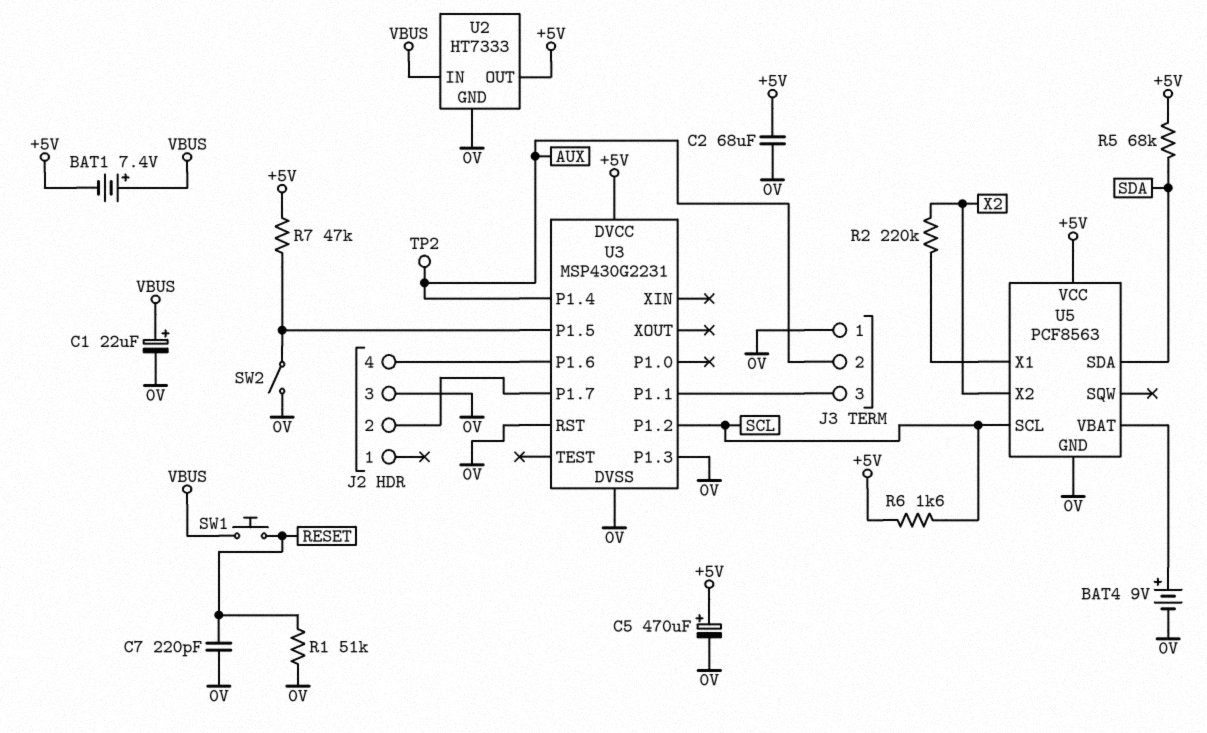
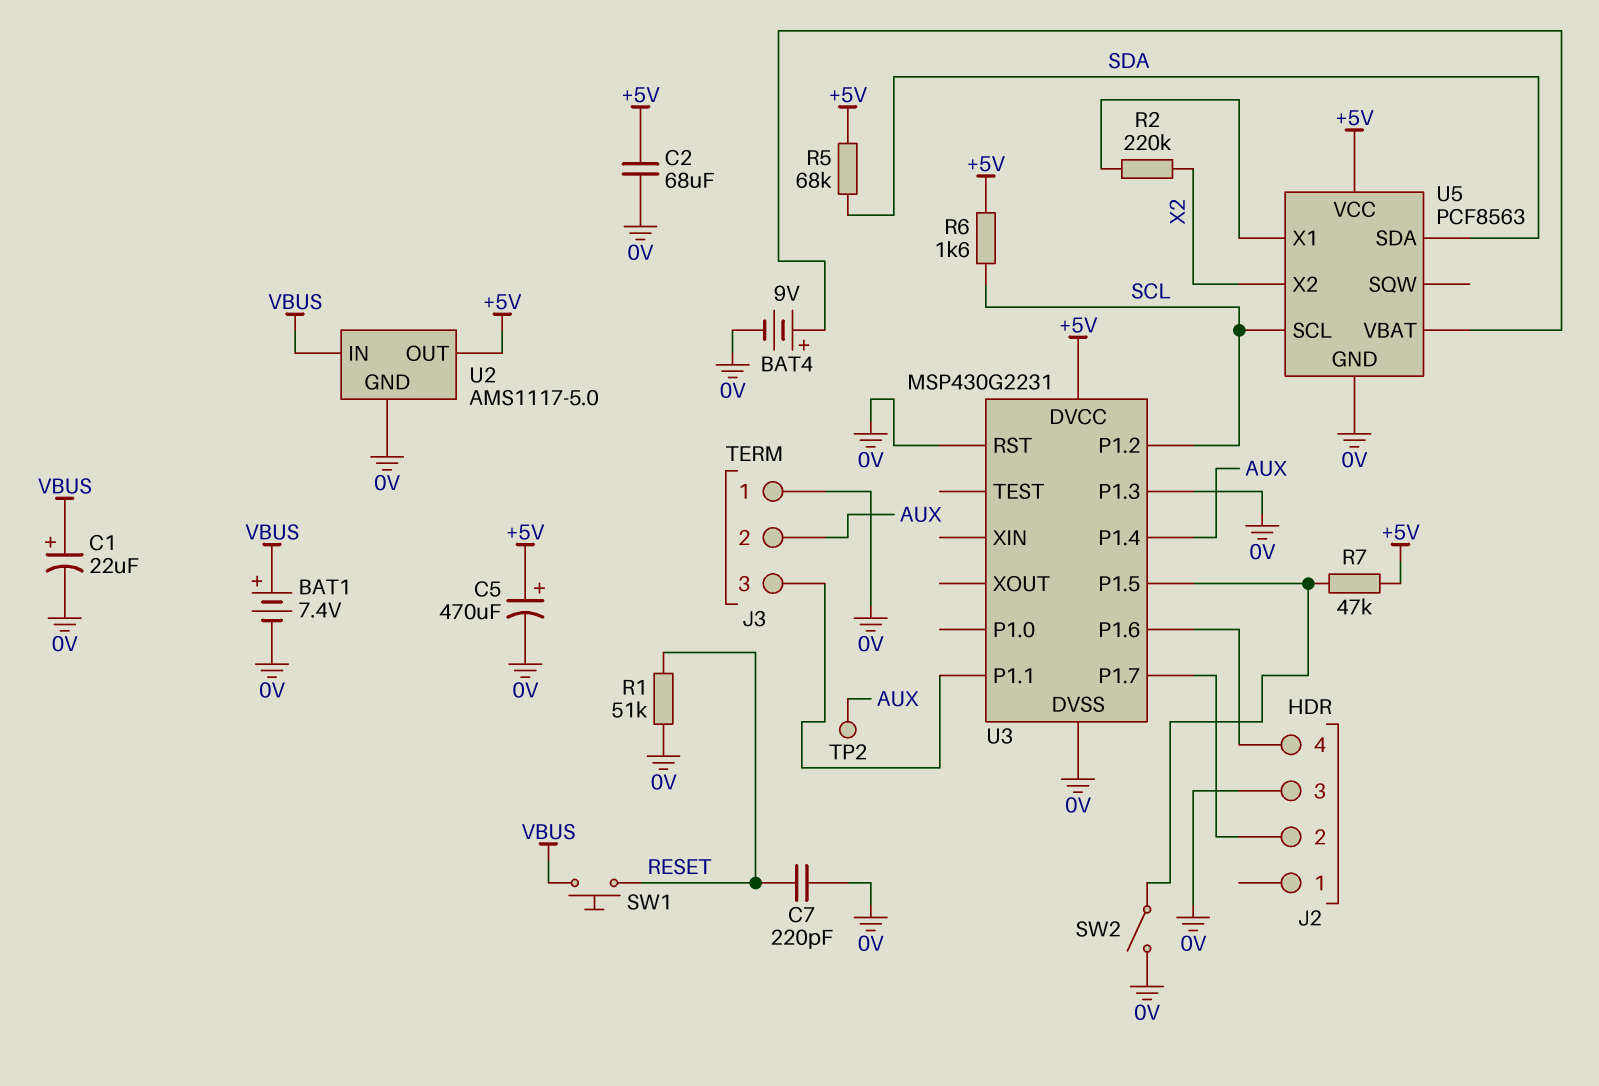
BAT1: 7.4V (plus VBUS, minus +5V) -> 7.4V (plus VBUS, minus 0V)
U2: HT7333 -> AMS1117-5.0

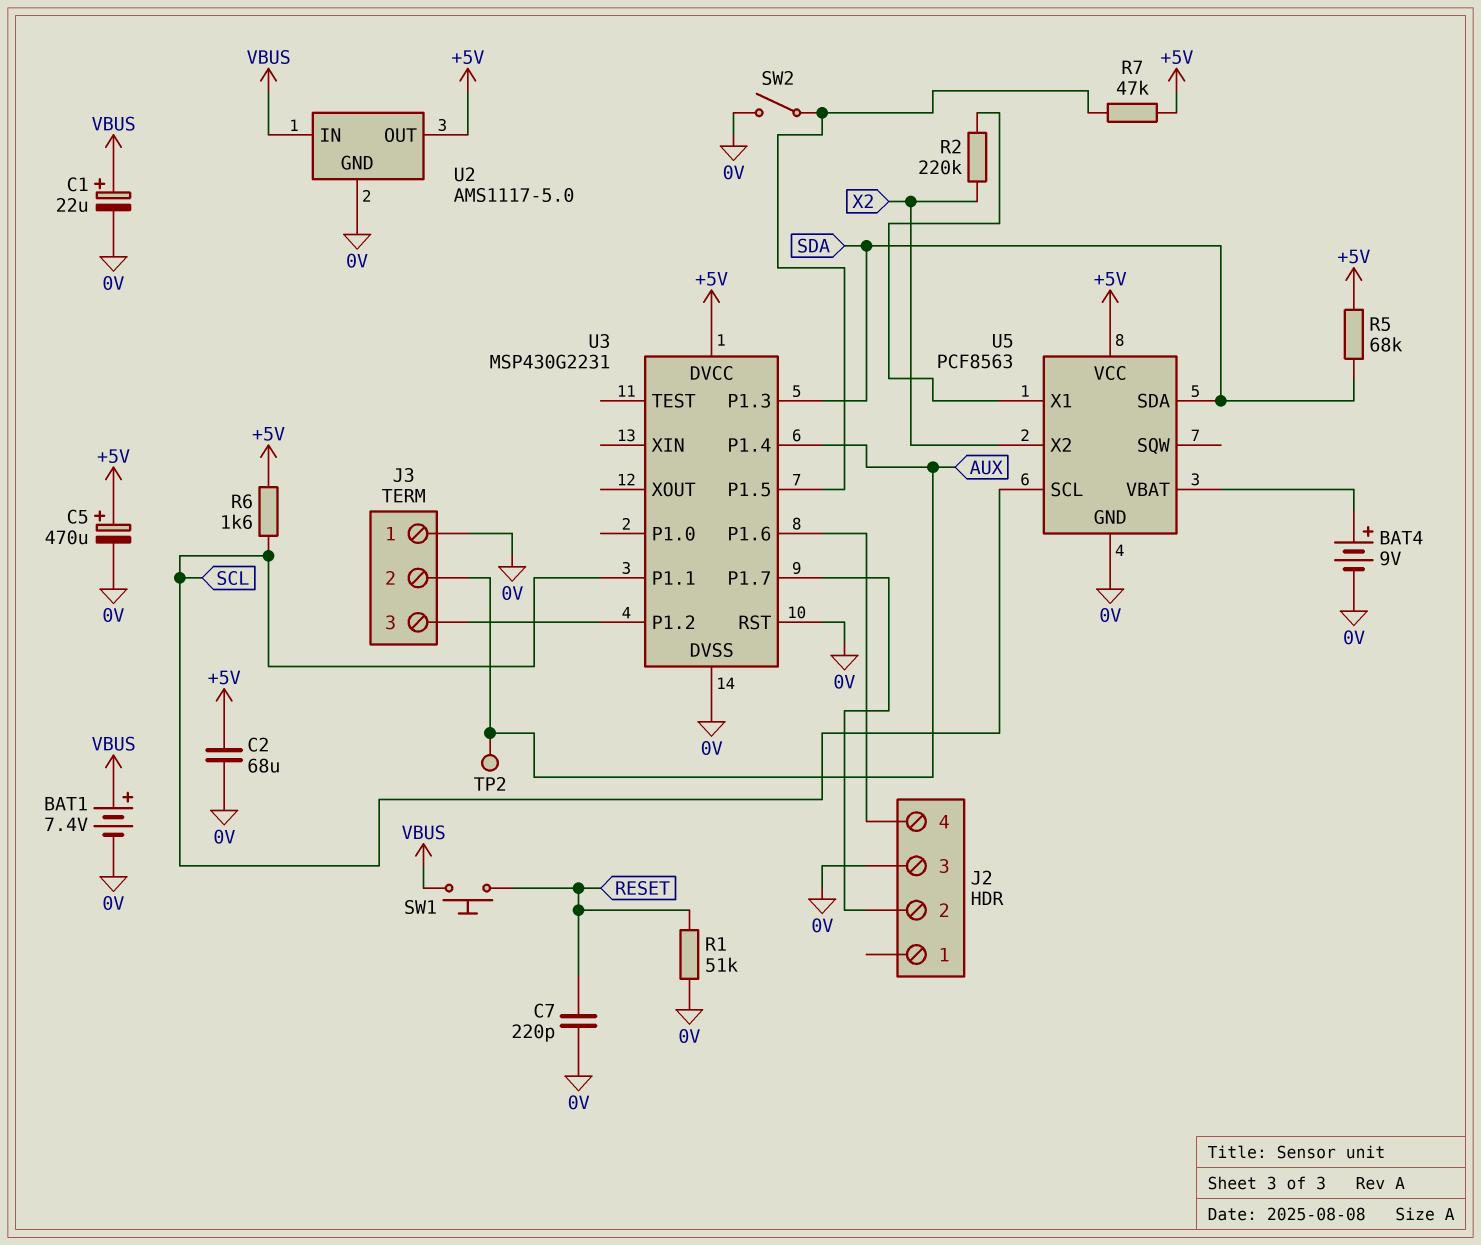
U3 pin P1.1: J3/3 -> SCL
U3 pin P1.2: SCL -> J3/3
U3 pin P1.3: 0V -> SDA

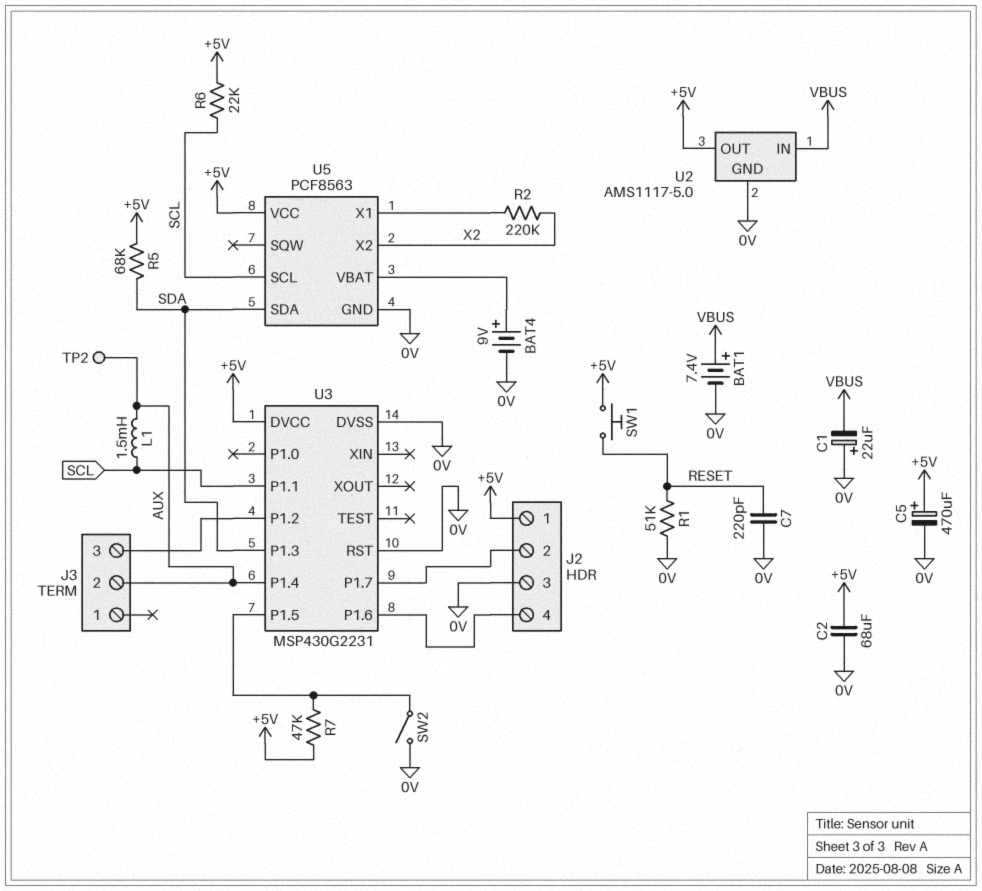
C1: 22uF (plus VBUS, minus 0V) -> 22uF (plus 0V, minus VBUS)
J2 pin 1: none -> +5V
J3 pin 1: 0V -> none
L1: none -> 1.5mH (AUX, SCL)
R6: 1.6k (+5V, SCL) -> 22k (+5V, SCL)
SW1: button (RESET, VBUS) -> button (+5V, RESET)

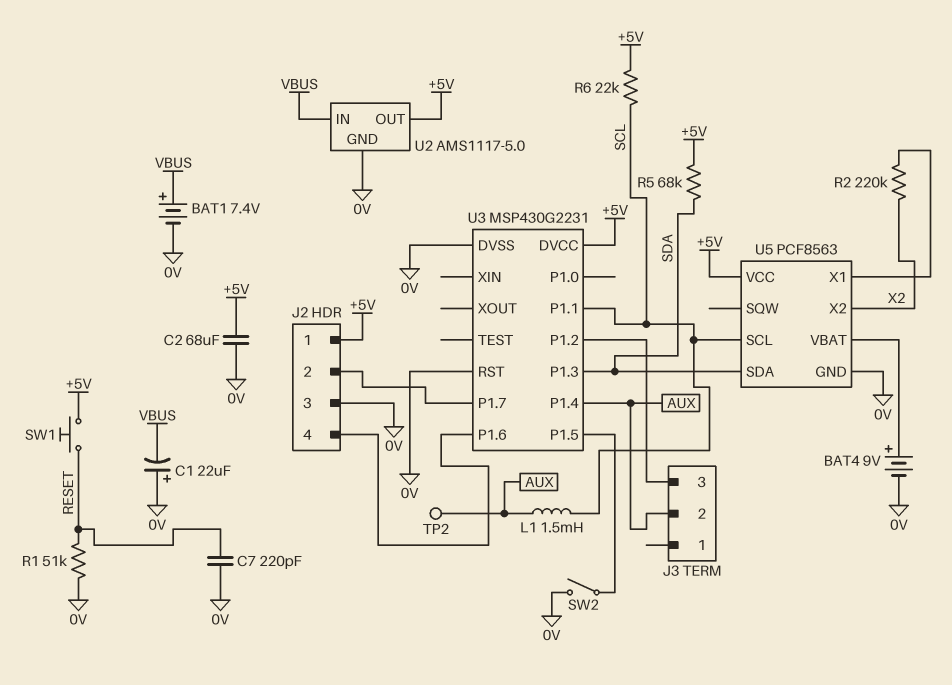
C5: 470uF (plus +5V, minus 0V) -> none
R7: 47k (+5V, U3/P1.5) -> none

